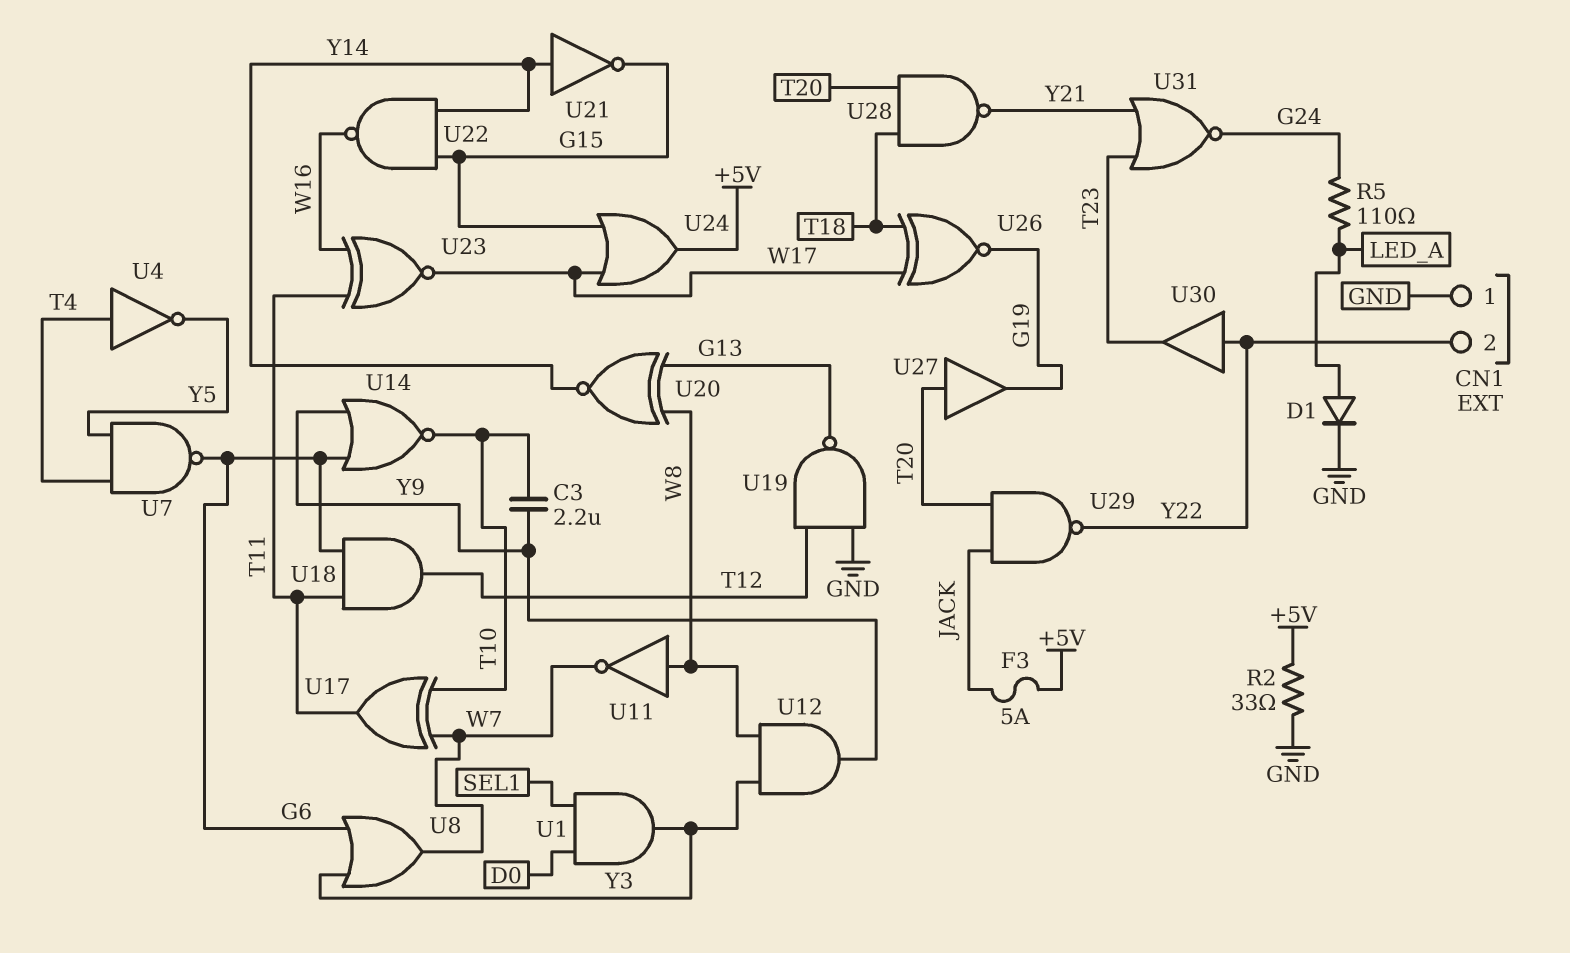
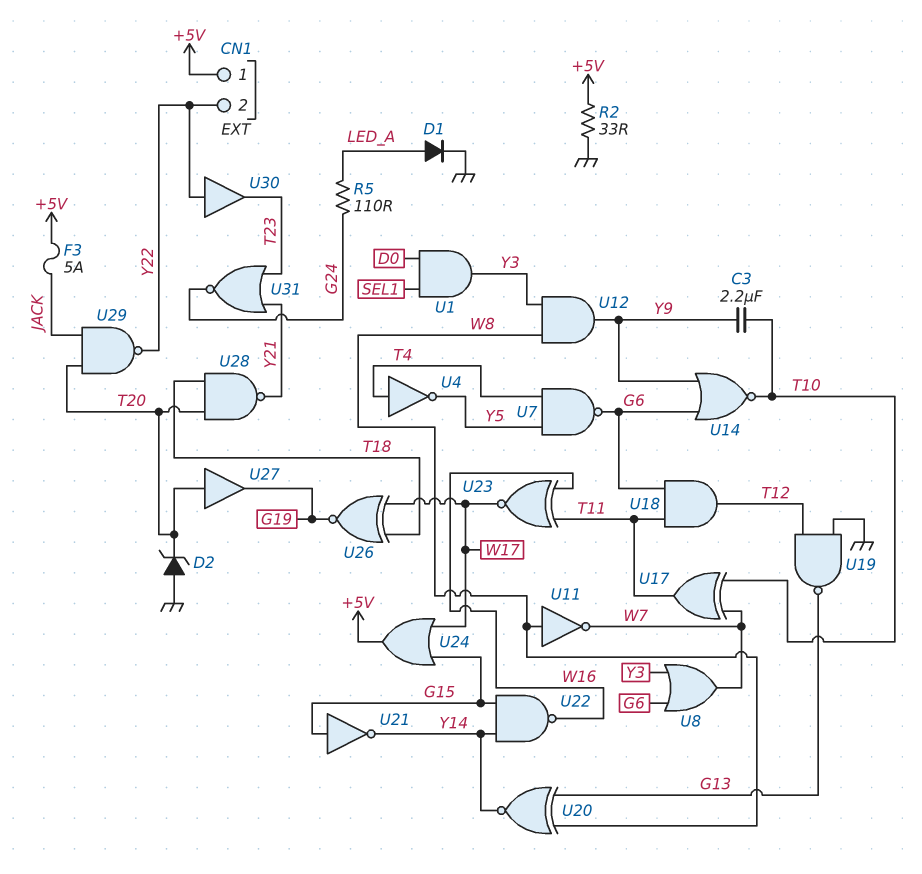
CN1 pin 1: GND -> +5V
D2: none -> zener (A GND, K T20)
U21: NOT (in Y14, out G15) -> NOT (in G15, out Y14)

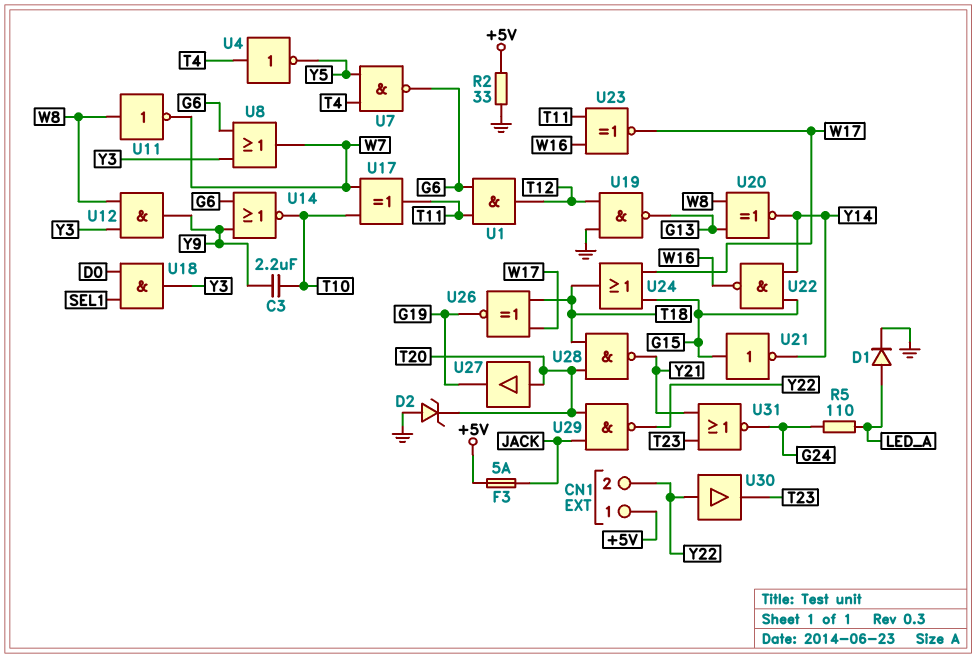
U1: AND (in D0, in SEL1, out Y3) -> AND (in G6, in T11, out T12)
U18: AND (in G6, in T11, out T12) -> AND (in D0, in SEL1, out Y3)
U24: OR (in G15, in W17, out +5V) -> OR (in G15, in W17, out T18)

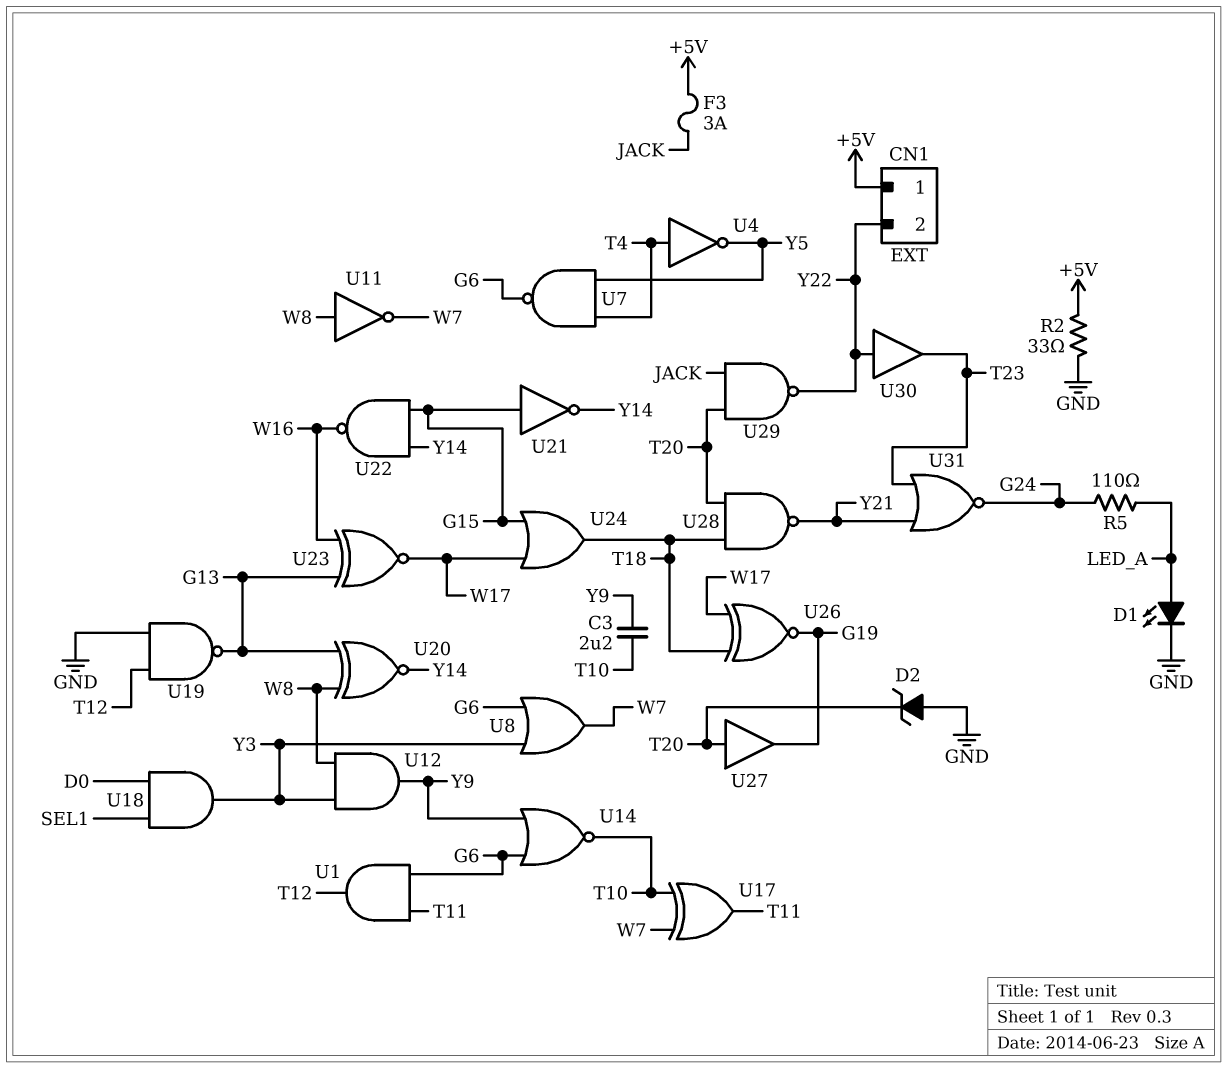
D1: diode (A LED_A, K GND) -> LED (A LED_A, K GND)
F3: 5A (+5V, JACK) -> 3A (+5V, JACK)
U23: XNOR (in T11, in W16, out W17) -> XNOR (in G13, in W16, out W17)

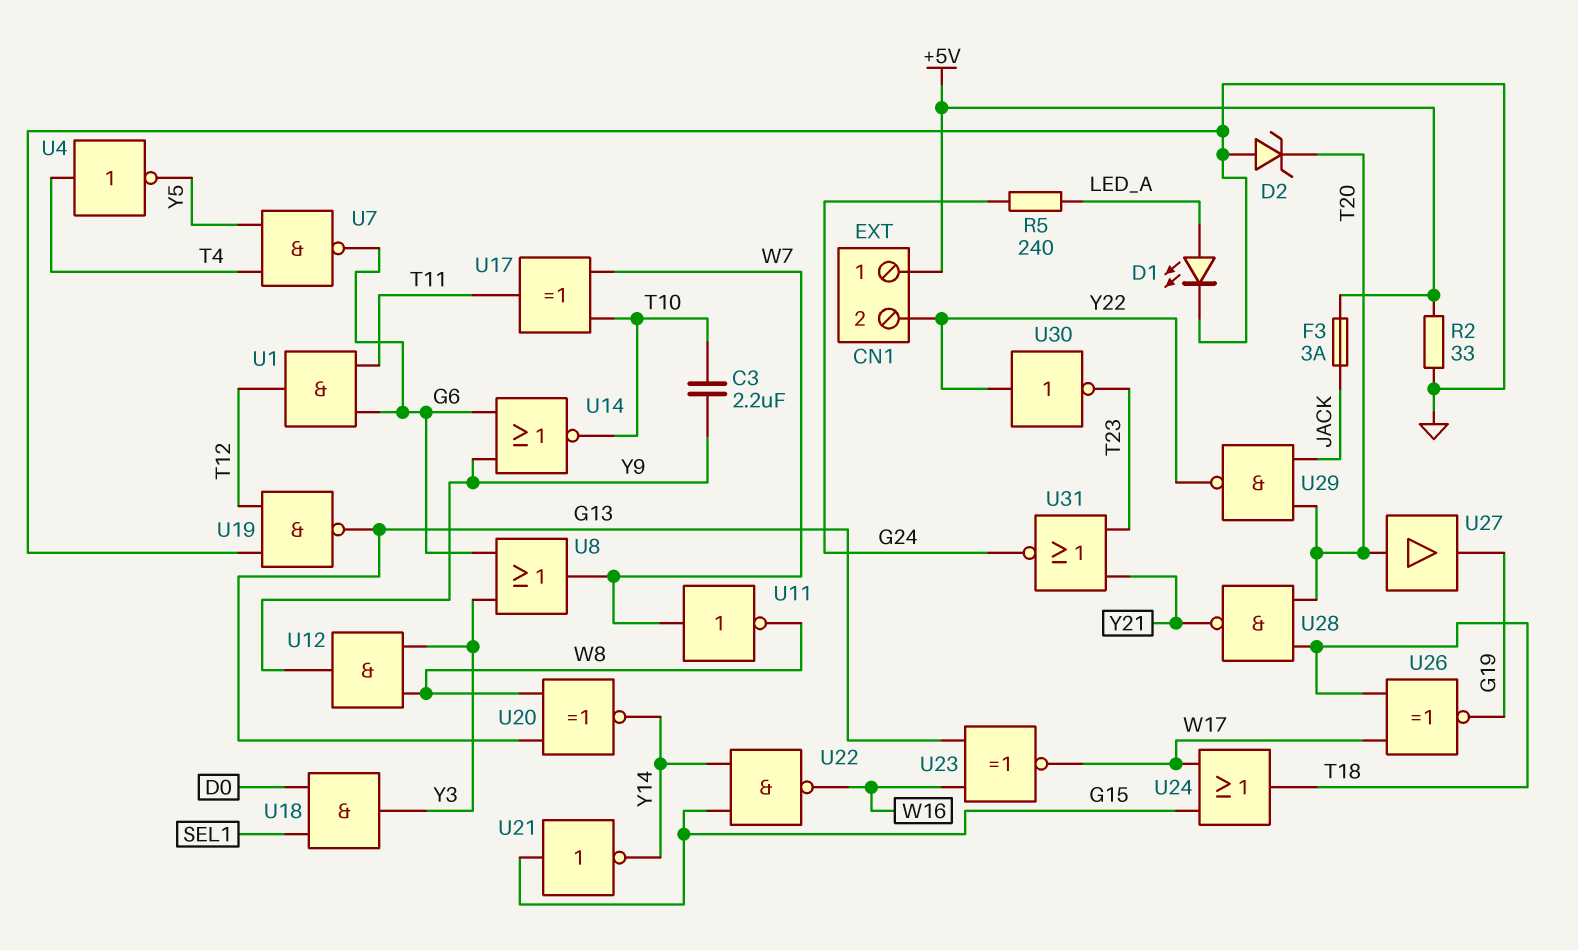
R5: 110 (G24, LED_A) -> 240 (G24, LED_A)
U11: NOT (in W8, out W7) -> NOT (in W7, out W8)
U30: buffer (in Y22, out T23) -> NOT (in Y22, out T23)

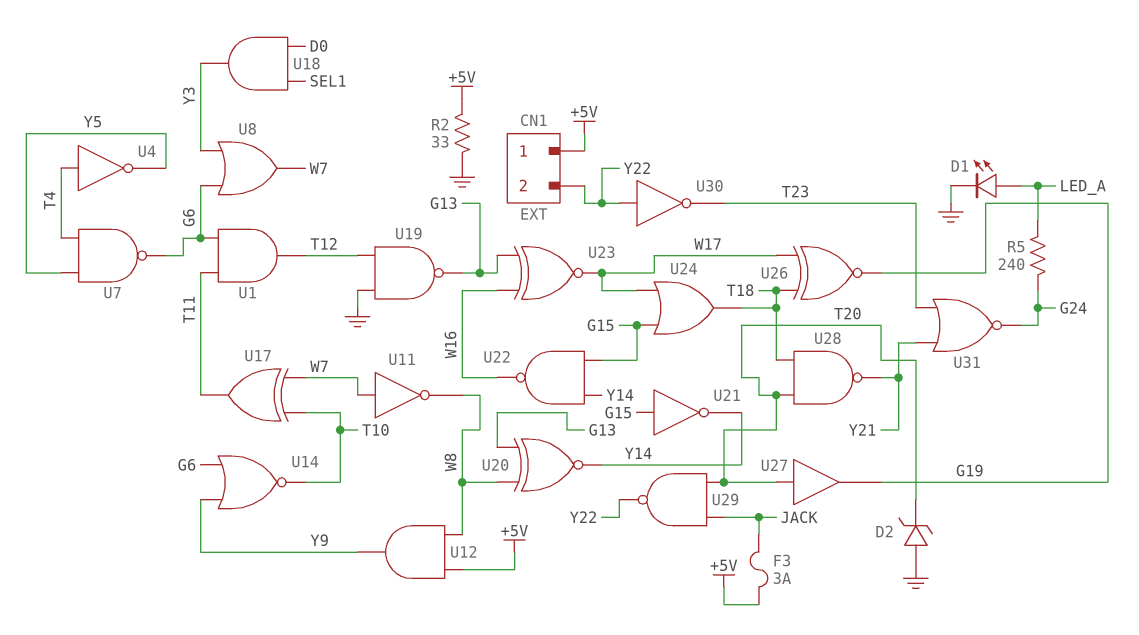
C3: 2.2uF (T10, Y9) -> none
U12: AND (in W8, in Y3, out Y9) -> AND (in +5V, in W8, out Y9)

